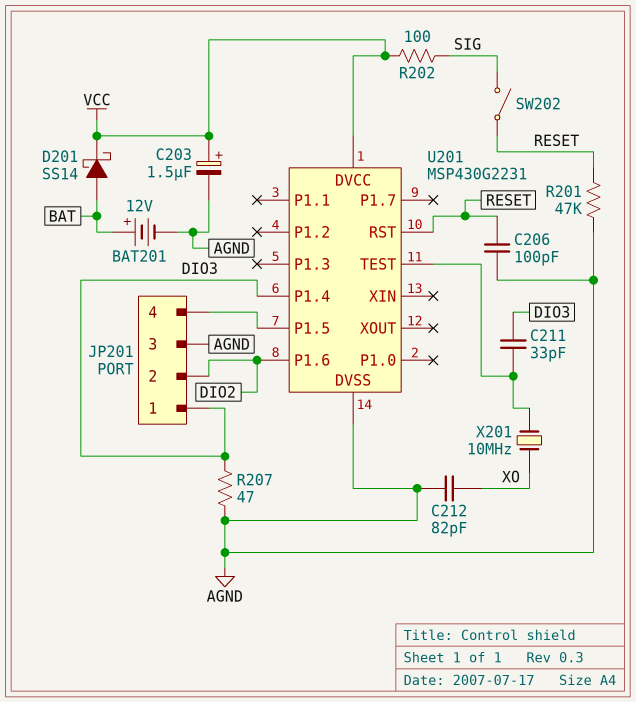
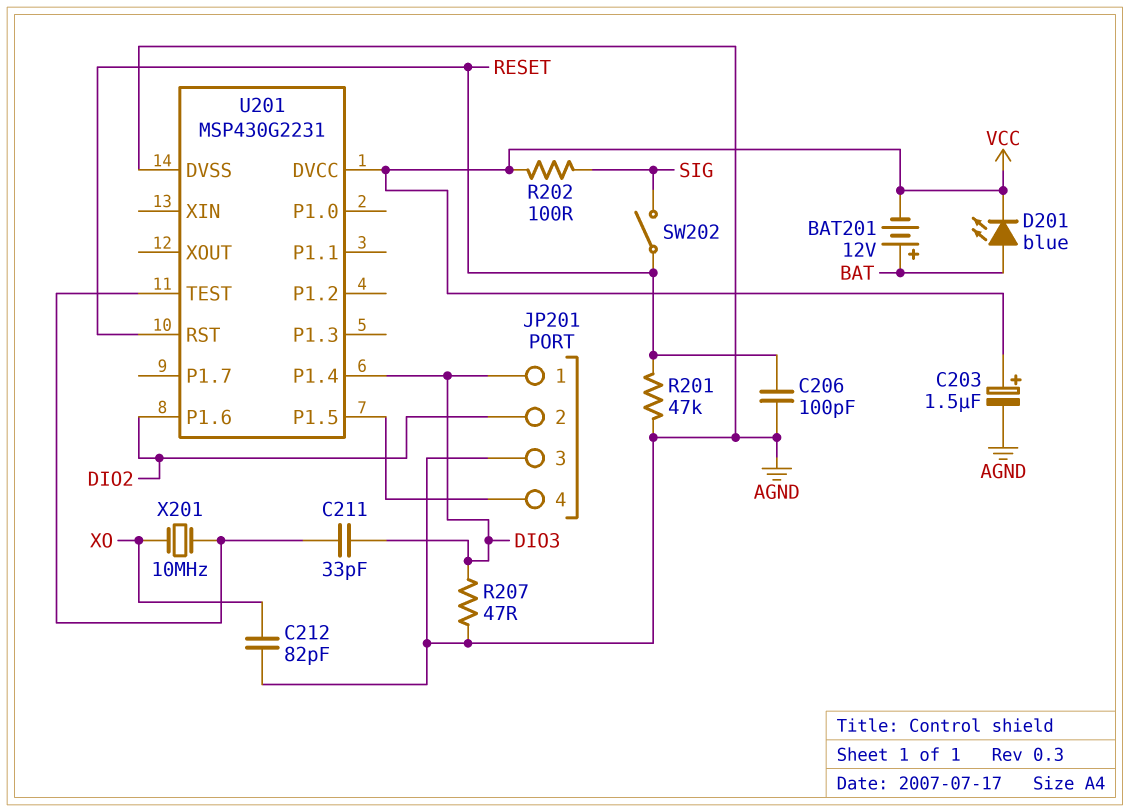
BAT201: 12V (plus BAT, minus AGND) -> 12V (plus BAT, minus VCC)
D201: schottky SS14 (A BAT, K VCC) -> LED blue (A BAT, K VCC)

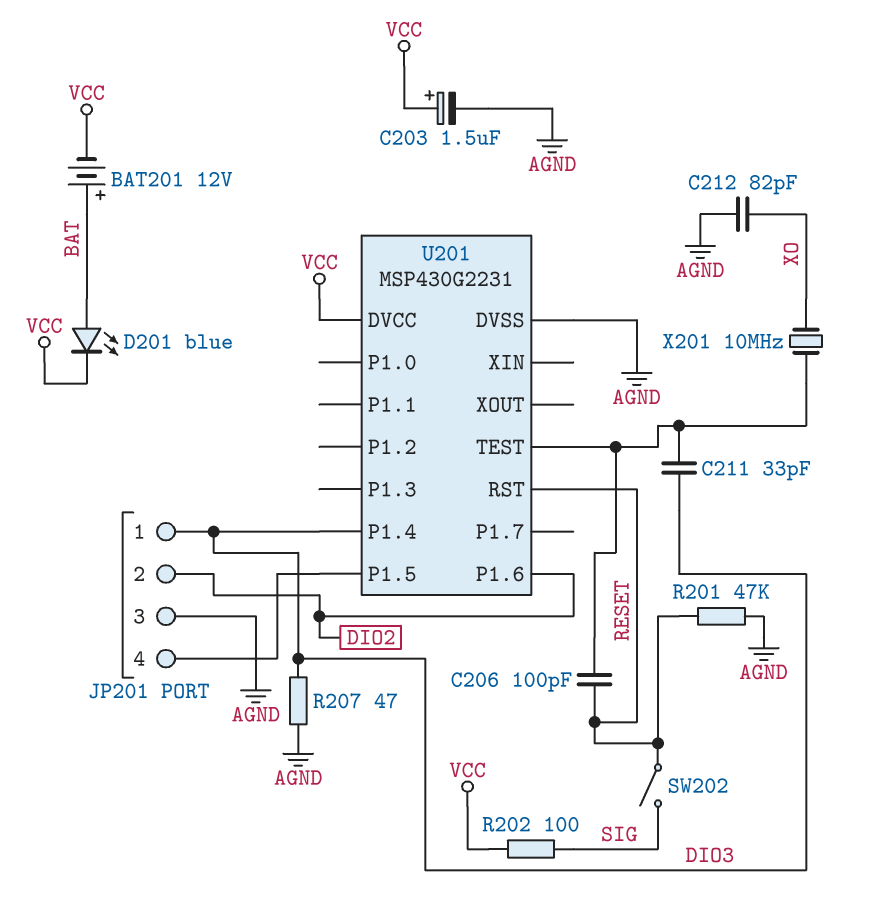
C206: 100pF (AGND, RESET) -> 100pF (RESET, U201/TEST)

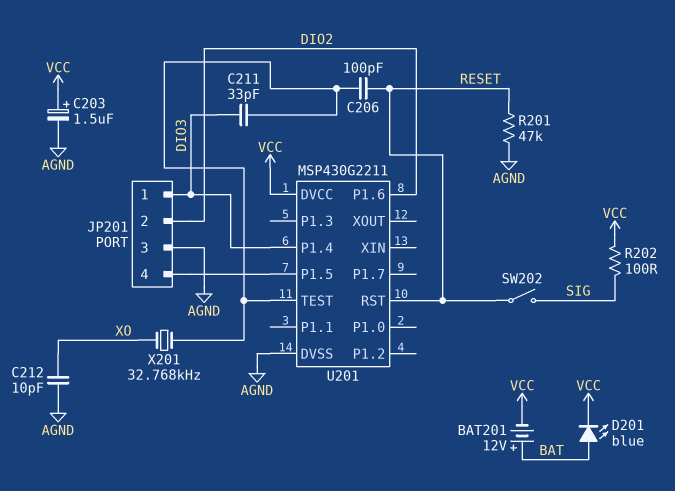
C212: 82pF (AGND, XO) -> 10pF (AGND, XO)
R207: 47 (AGND, DIO3) -> none
U201: MSP430G2231 -> MSP430G2211
X201: 10MHz (U201/TEST, XO) -> 32.768kHz (U201/TEST, XO)

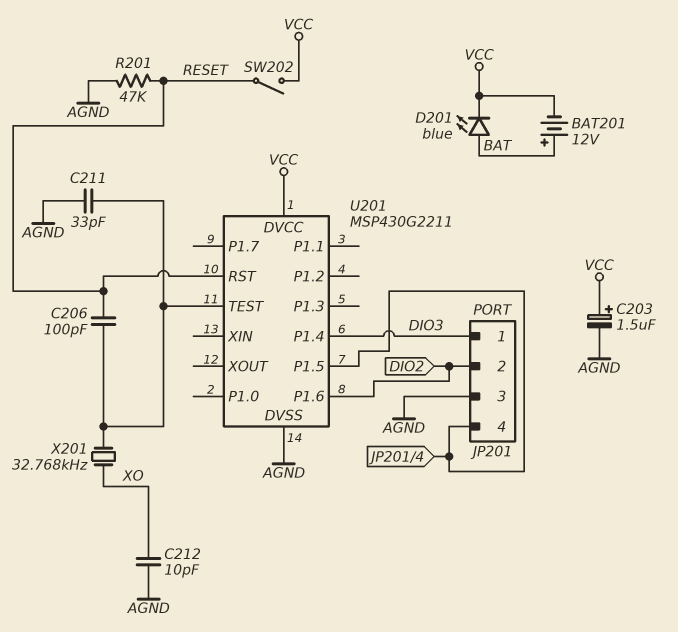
C211: 33pF (DIO3, U201/TEST) -> 33pF (AGND, U201/TEST)
R202: 100 (SIG, VCC) -> none
SW202: switch (RESET, SIG) -> switch (RESET, VCC)

